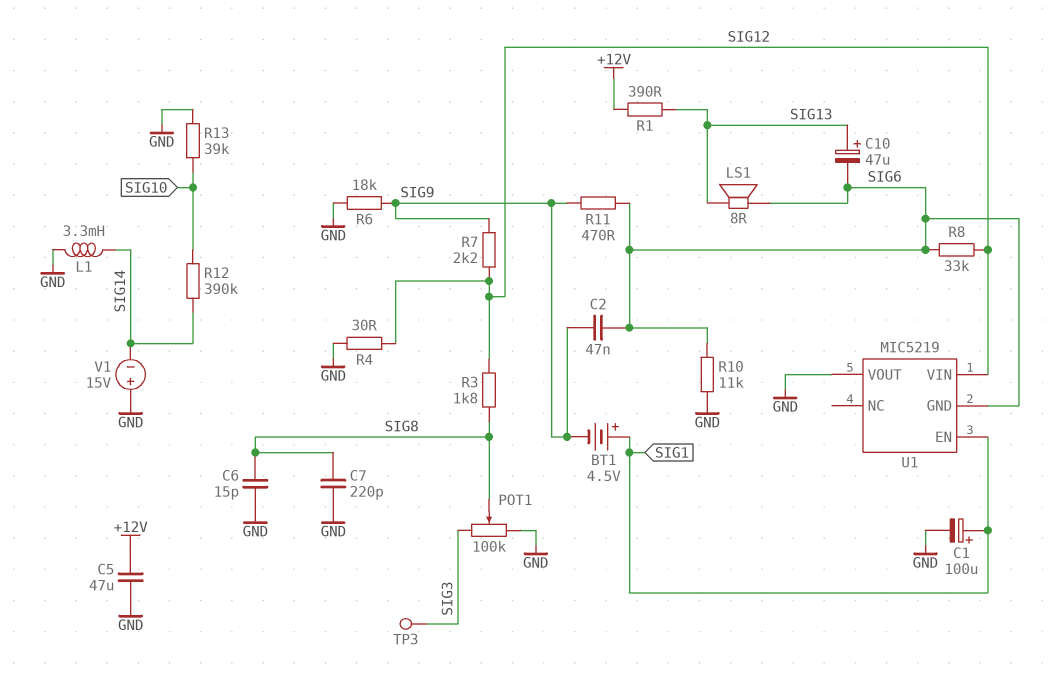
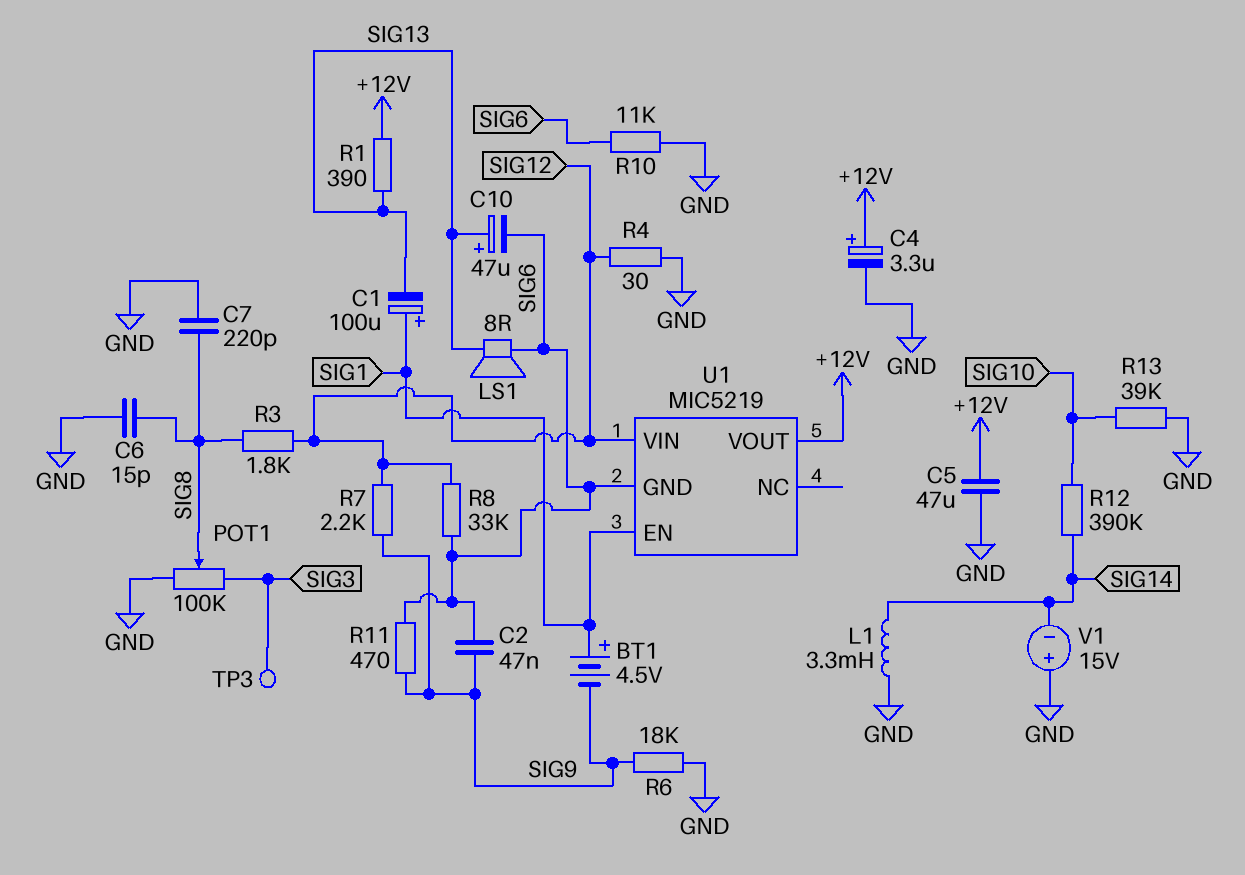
C1: 100uF (plus SIG1, minus GND) -> 100uF (plus SIG1, minus SIG13)
C4: none -> 3.3uF (plus +12V, minus GND)
U1 pin VOUT: GND -> +12V

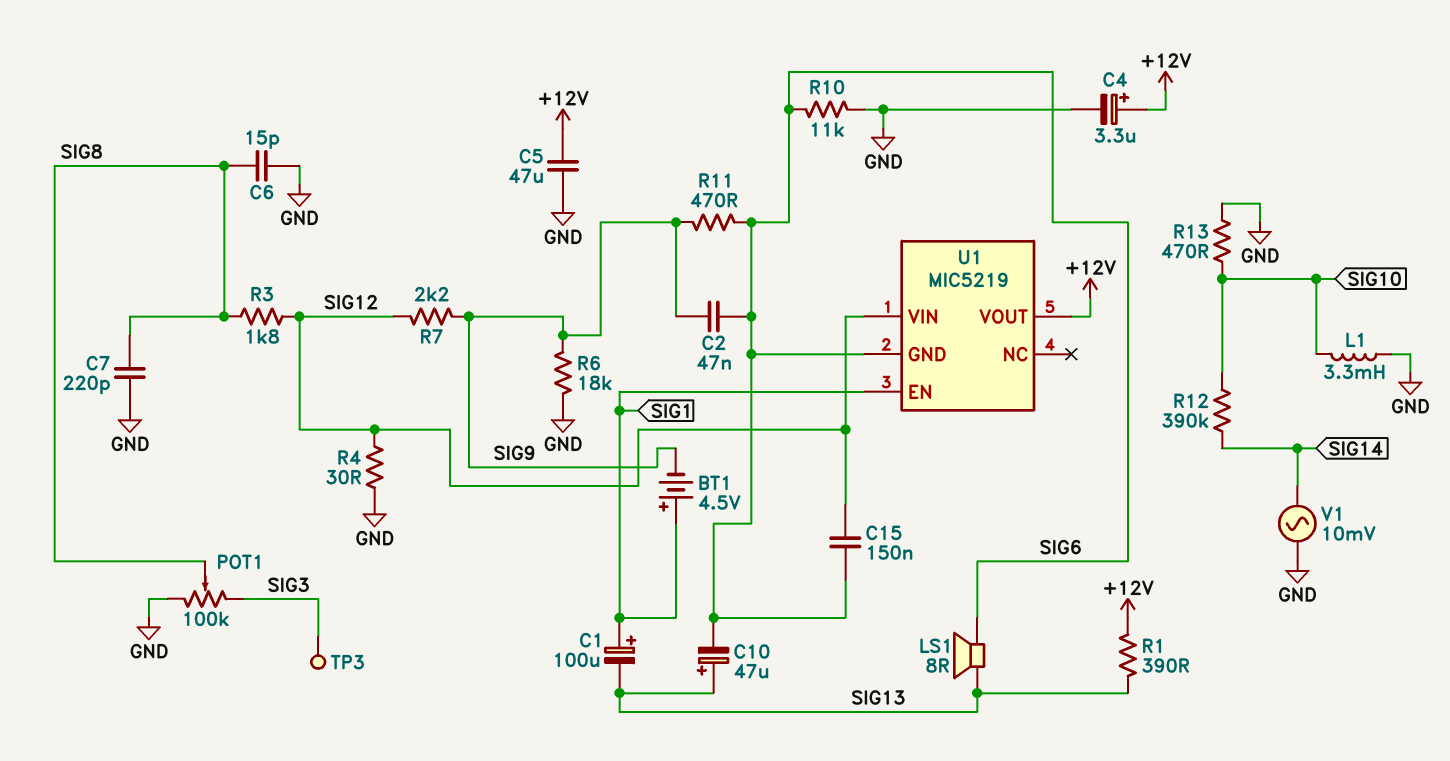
C15: none -> 150nF (SIG6, SIG12)
L1: 3.3mH (GND, SIG14) -> 3.3mH (GND, SIG10)
R8: 33k (SIG6, SIG12) -> none
R13: 39k (GND, SIG10) -> 470 (GND, SIG10)
V1: 15V (plus GND, minus SIG14) -> AC 10mV (GND, SIG14)

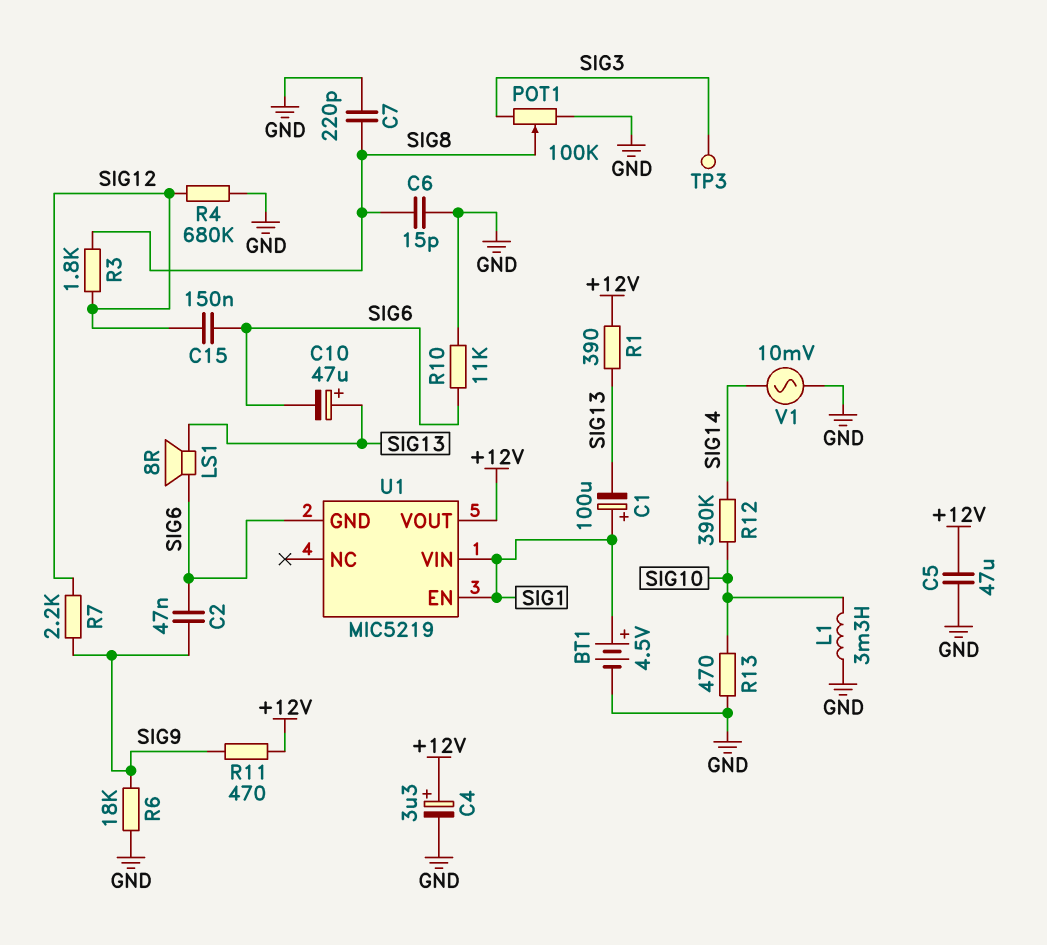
BT1: 4.5V (plus SIG1, minus SIG9) -> 4.5V (plus SIG1, minus GND)
R4: 30 (GND, SIG12) -> 680k (GND, SIG12)
R11: 470 (SIG6, SIG9) -> 470 (+12V, SIG9)
U1 pin VIN: SIG12 -> SIG1

